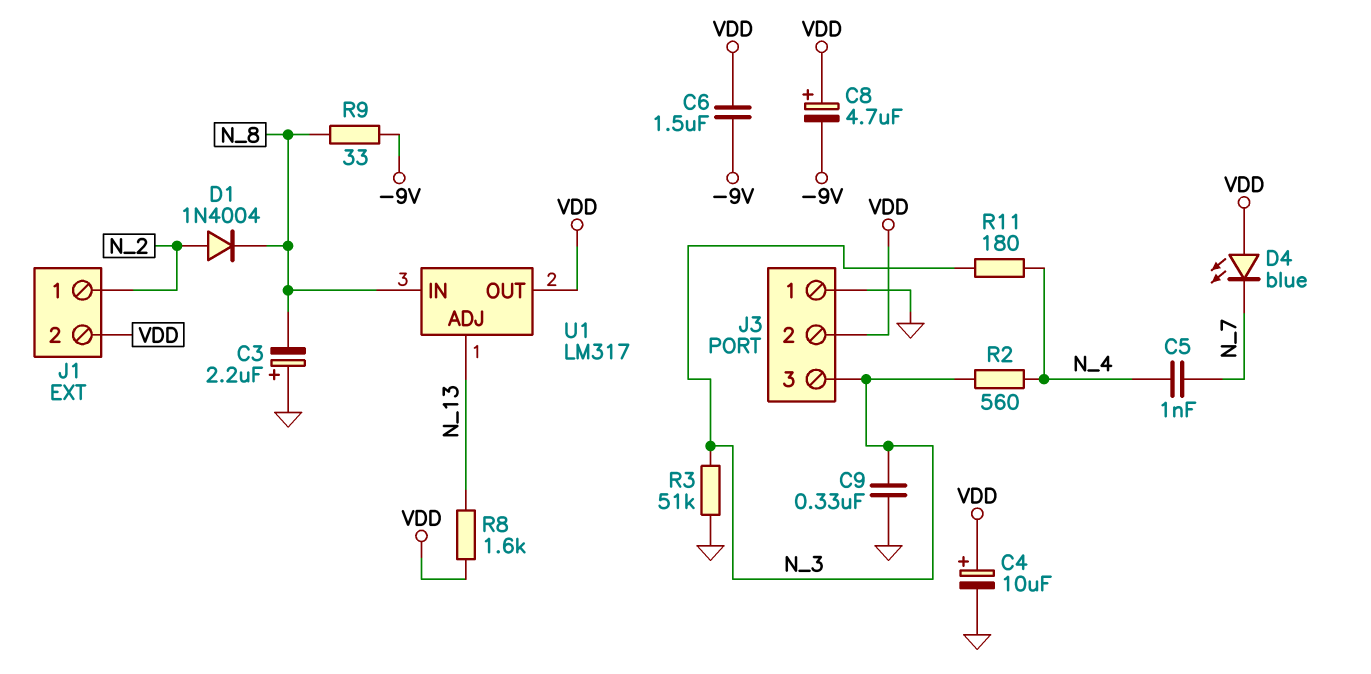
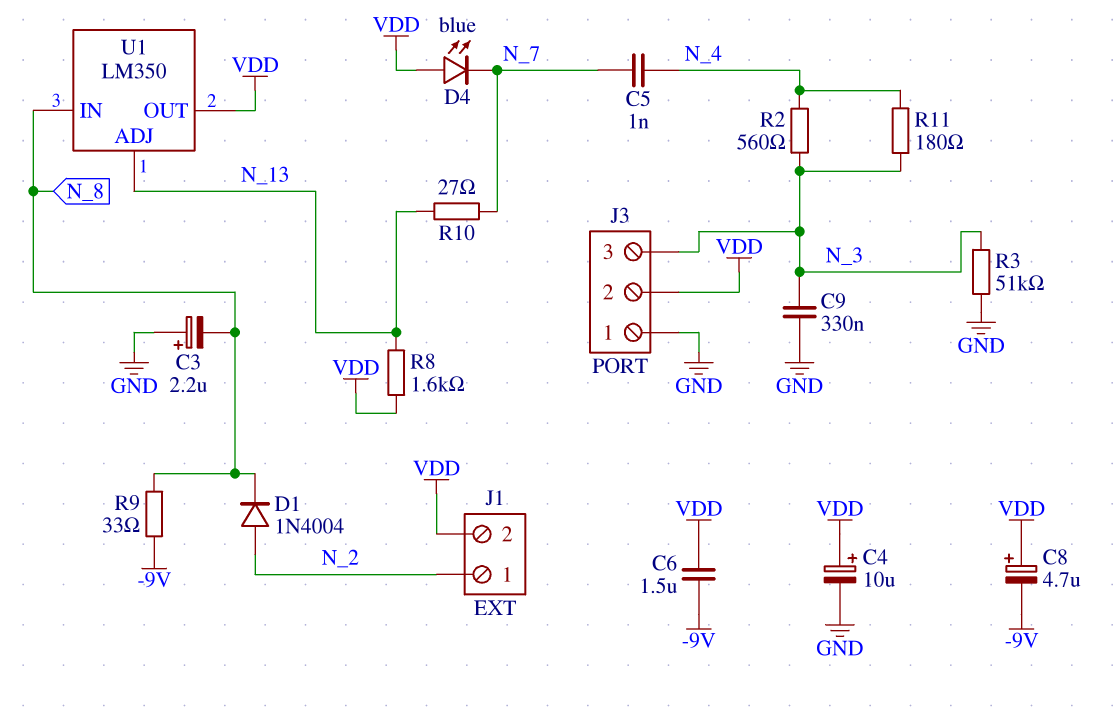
R10: none -> 27 (N_7, N_13)
U1: LM317 -> LM350

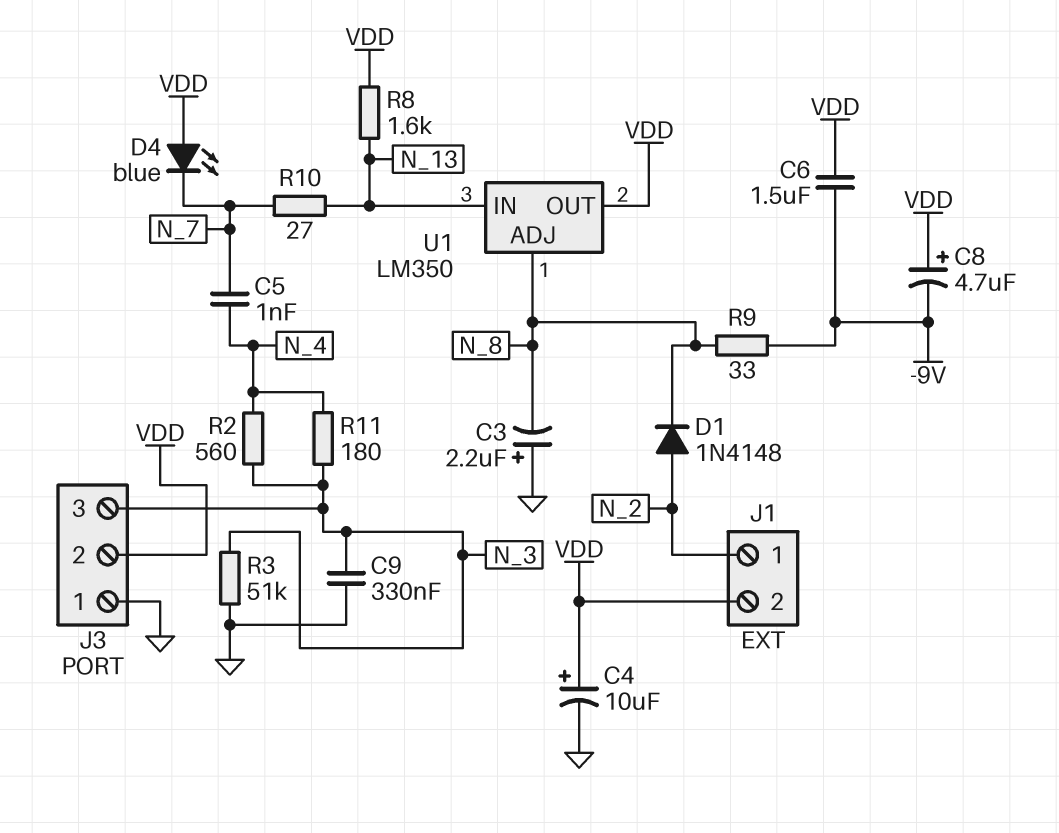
D1: diode 1N4004 (A N_2, K N_8) -> diode 1N4148 (A N_2, K N_8)
U1 pin ADJ: N_13 -> N_8
U1 pin IN: N_8 -> N_13

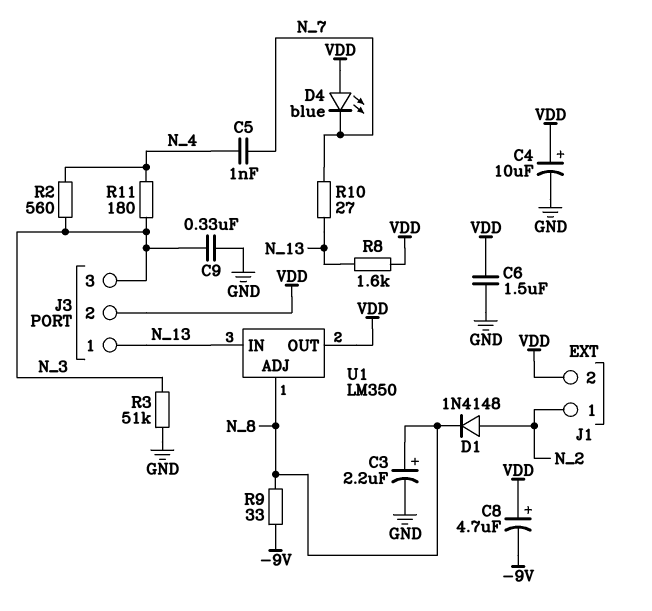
C3: 2.2uF (plus GND, minus N_8) -> 2.2uF (plus N_8, minus GND)
C6: 1.5uF (-9V, VDD) -> 1.5uF (GND, VDD)
J3 pin 1: GND -> N_13

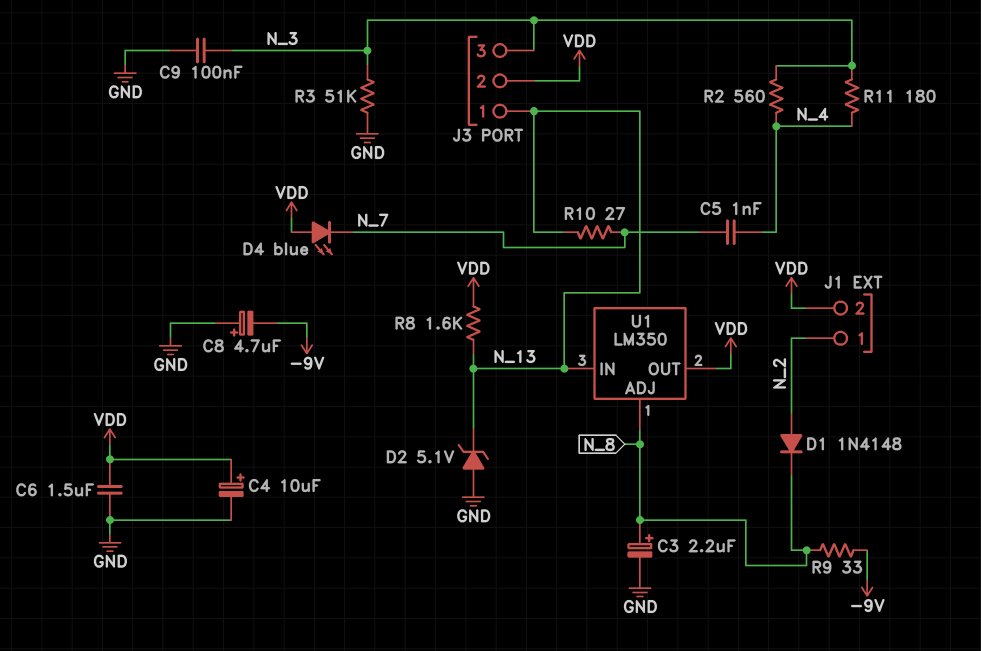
C8: 4.7uF (plus VDD, minus -9V) -> 4.7uF (plus GND, minus -9V)
C9: 330nF (GND, N_3) -> 100nF (GND, N_3)
D2: none -> zener 5.1V (A GND, K N_13)

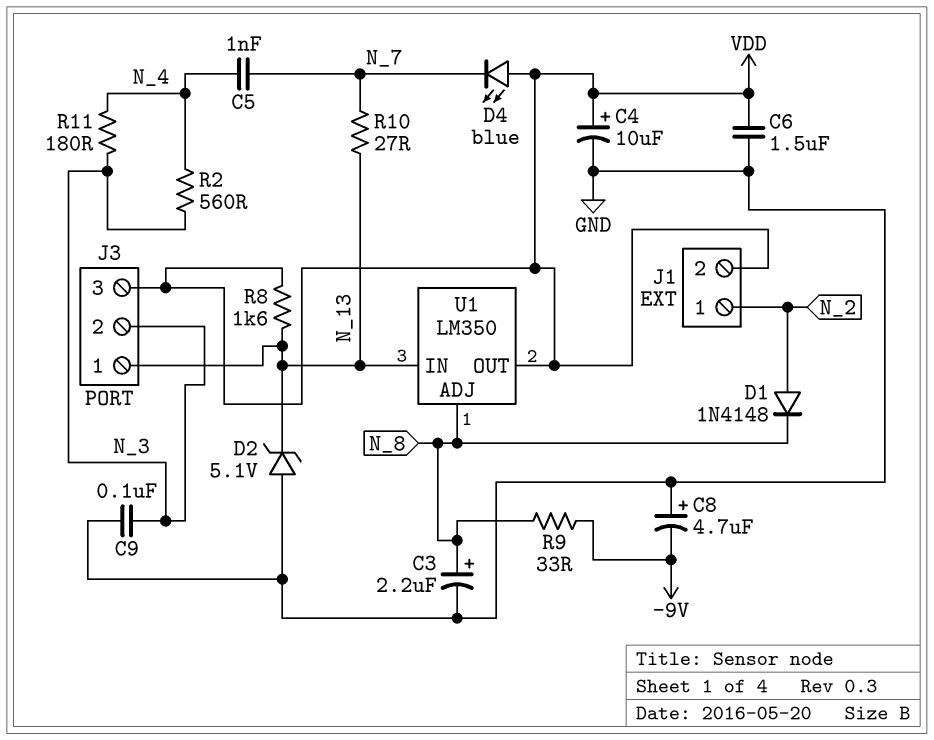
J3 pin 2: VDD -> N_3
J3 pin 3: N_3 -> VDD
R3: 51k (GND, N_3) -> none

